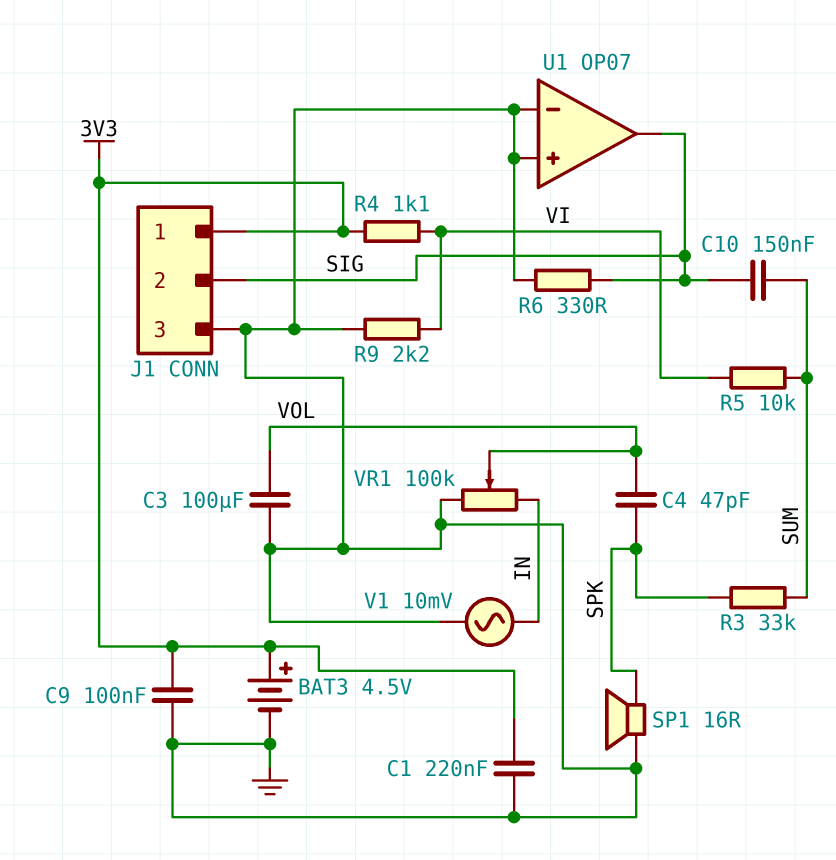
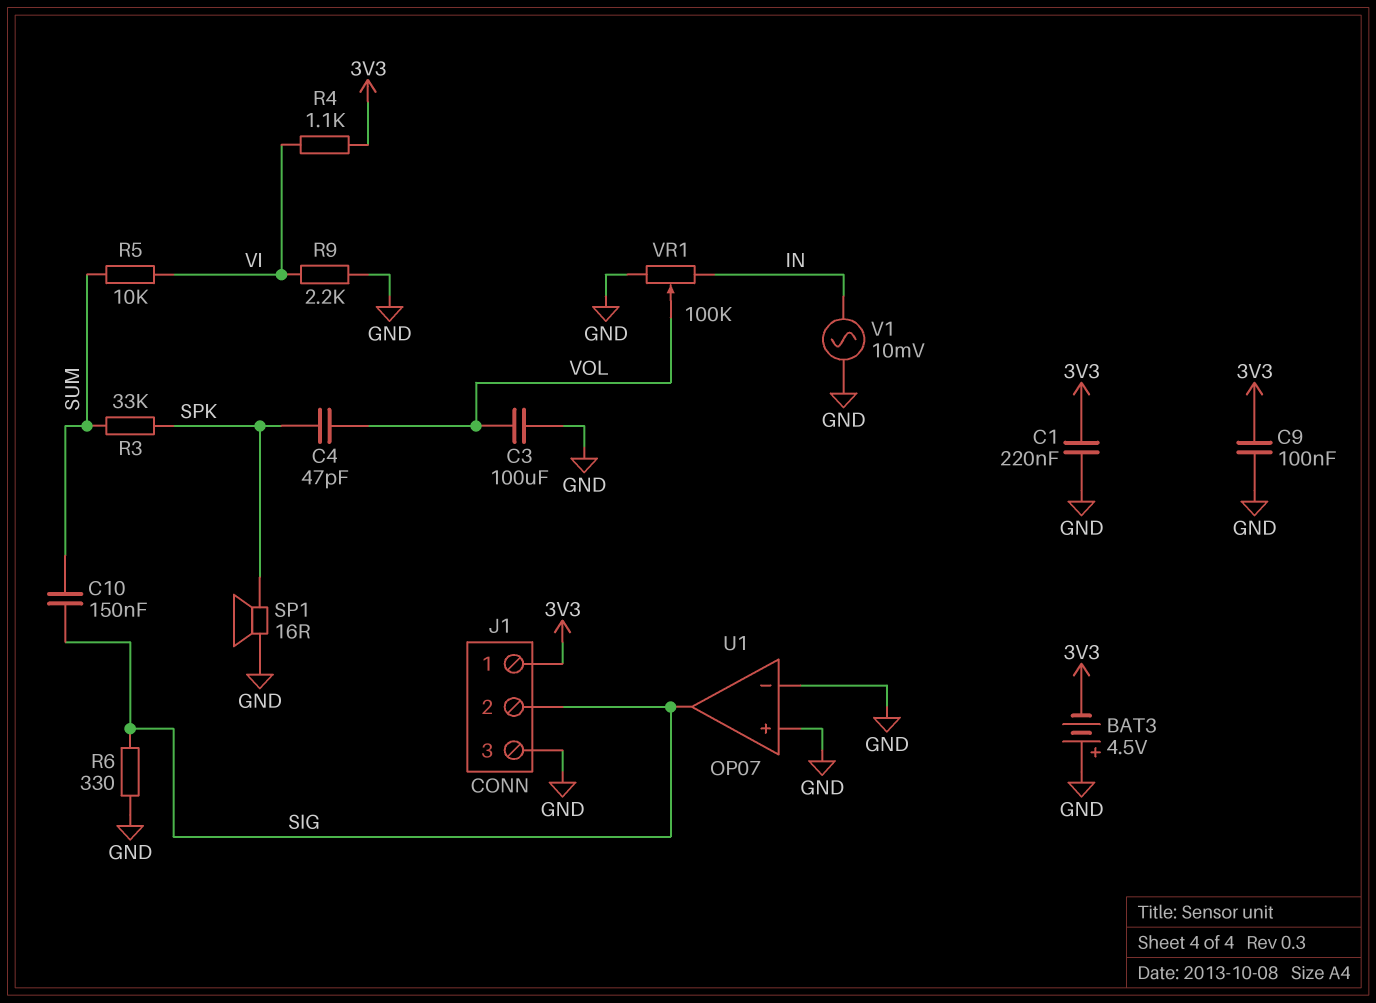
BAT3: 4.5V (plus 3V3, minus GND) -> 4.5V (plus GND, minus 3V3)

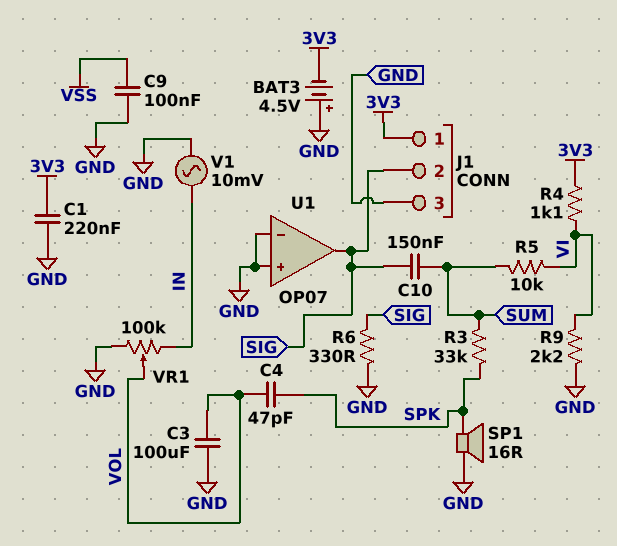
C9: 100nF (3V3, GND) -> 100nF (GND, VSS)

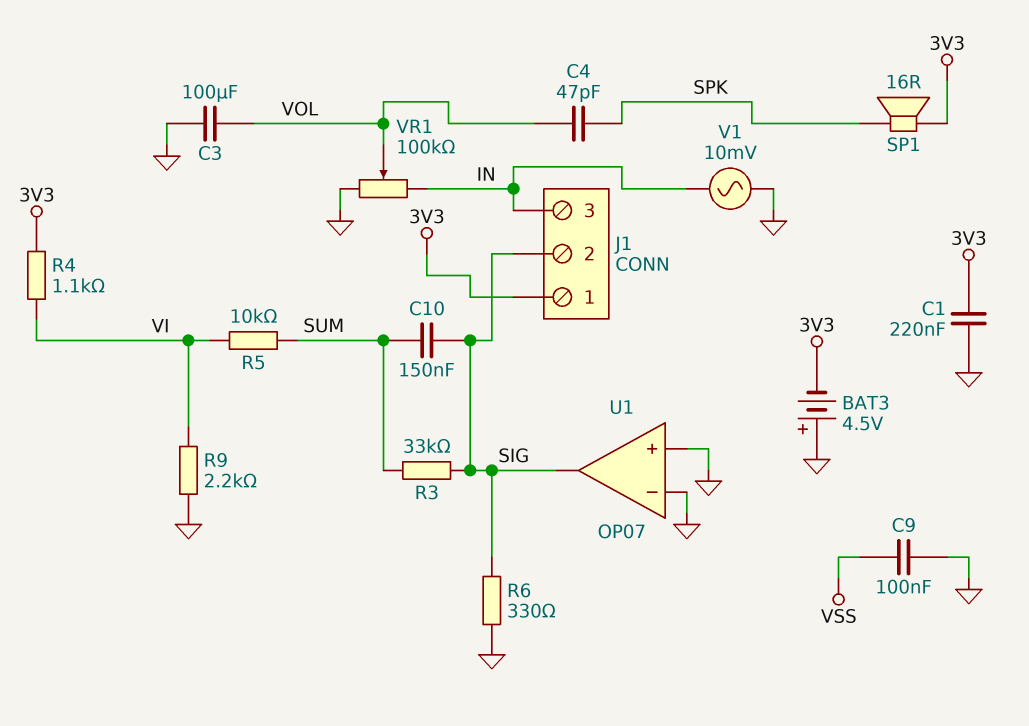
J1 pin 3: GND -> IN
R3: 33k (SPK, SUM) -> 33k (SIG, SUM)
SP1: speaker 16R (GND, SPK) -> speaker 16R (3V3, SPK)

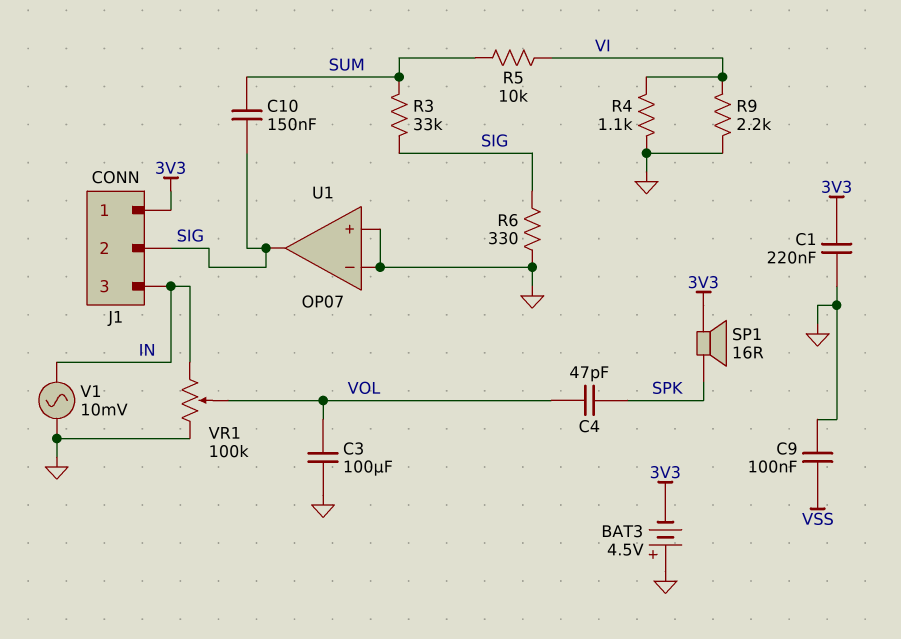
R4: 1.1k (3V3, VI) -> 1.1k (GND, VI)

